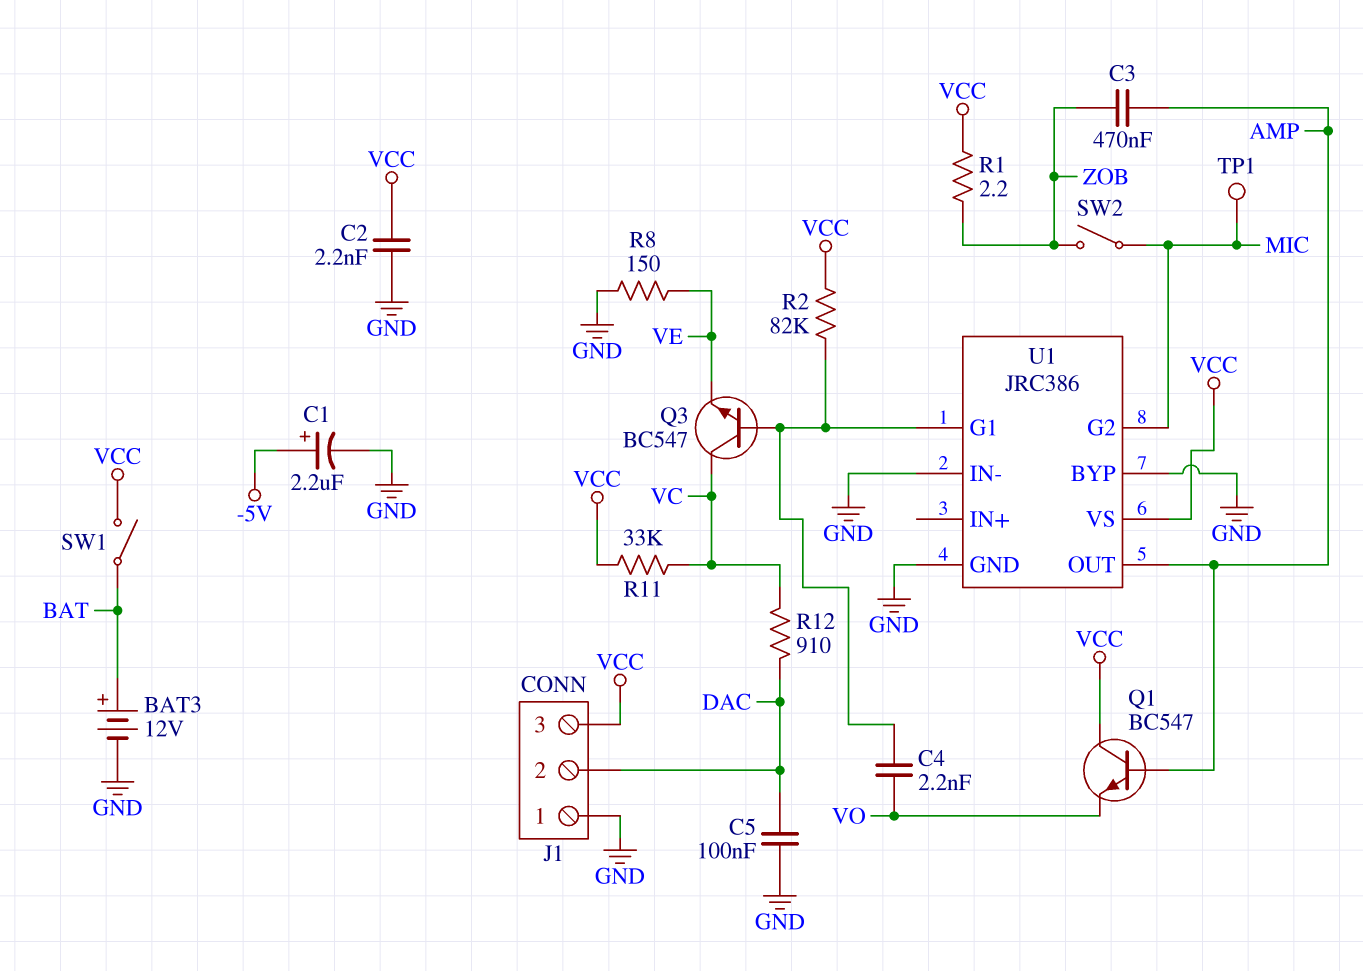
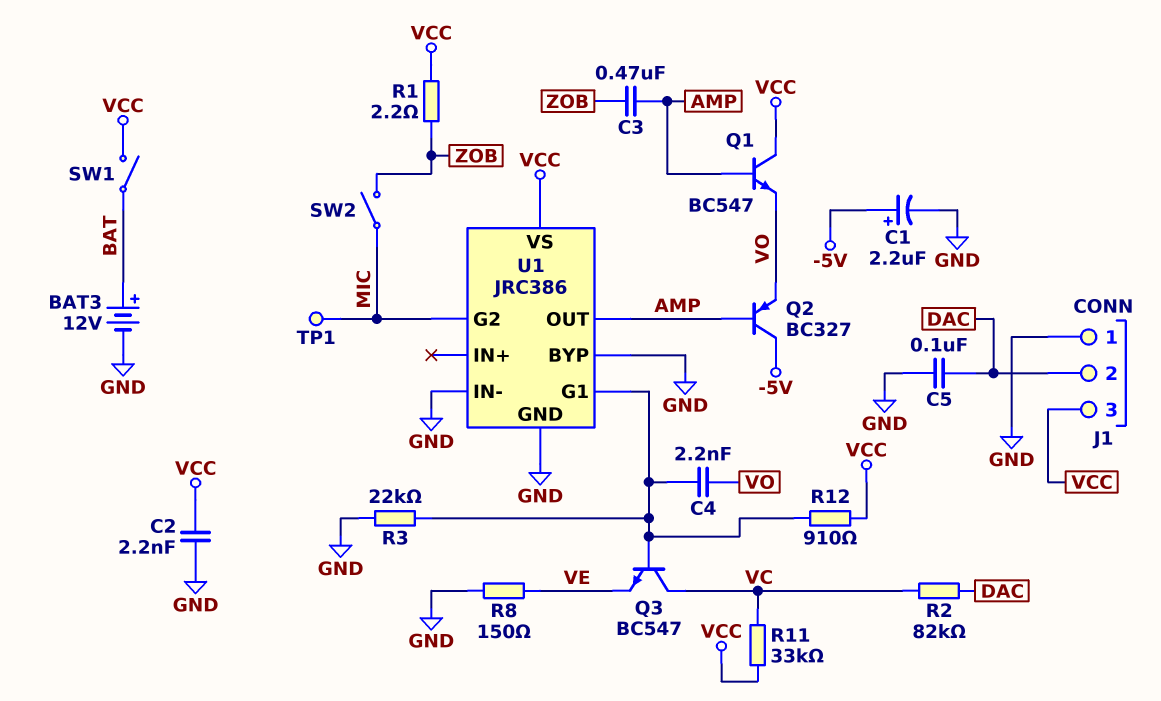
Q2: none -> PNP BC327 (B AMP, C -5V, E VO)
R2: 82k (U1/G1, VCC) -> 82k (DAC, VC)
R3: none -> 22k (GND, U1/G1)
R12: 910 (DAC, VC) -> 910 (U1/G1, VCC)

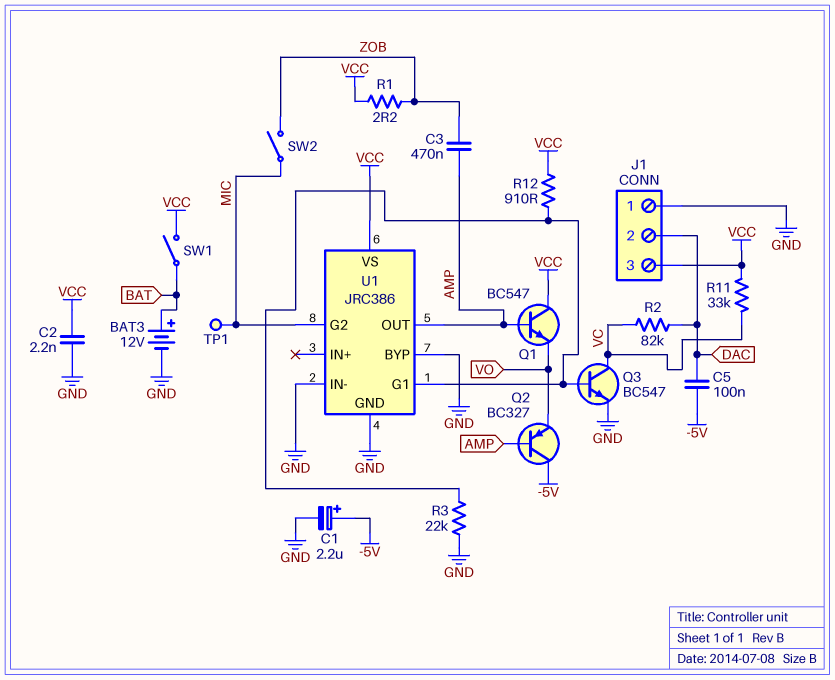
C4: 2.2nF (U1/G1, VO) -> none
C5: 100nF (DAC, GND) -> 100nF (-5V, DAC)
Q3: NPN BC547 (B U1/G1, C VC, E VE) -> NPN BC547 (B U1/G1, C VC, E GND)
R8: 150 (GND, VE) -> none

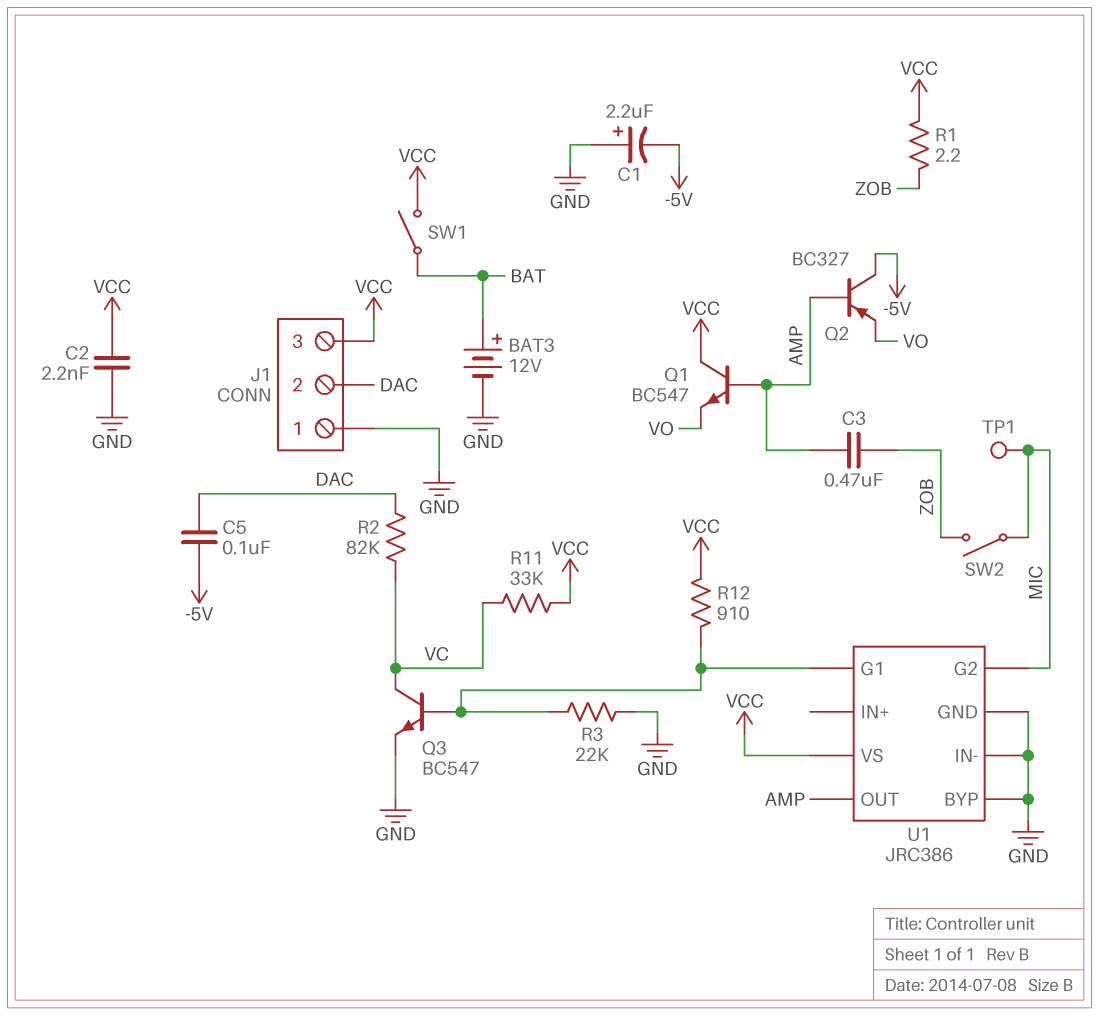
C1: 2.2uF (plus -5V, minus GND) -> 2.2uF (plus GND, minus -5V)

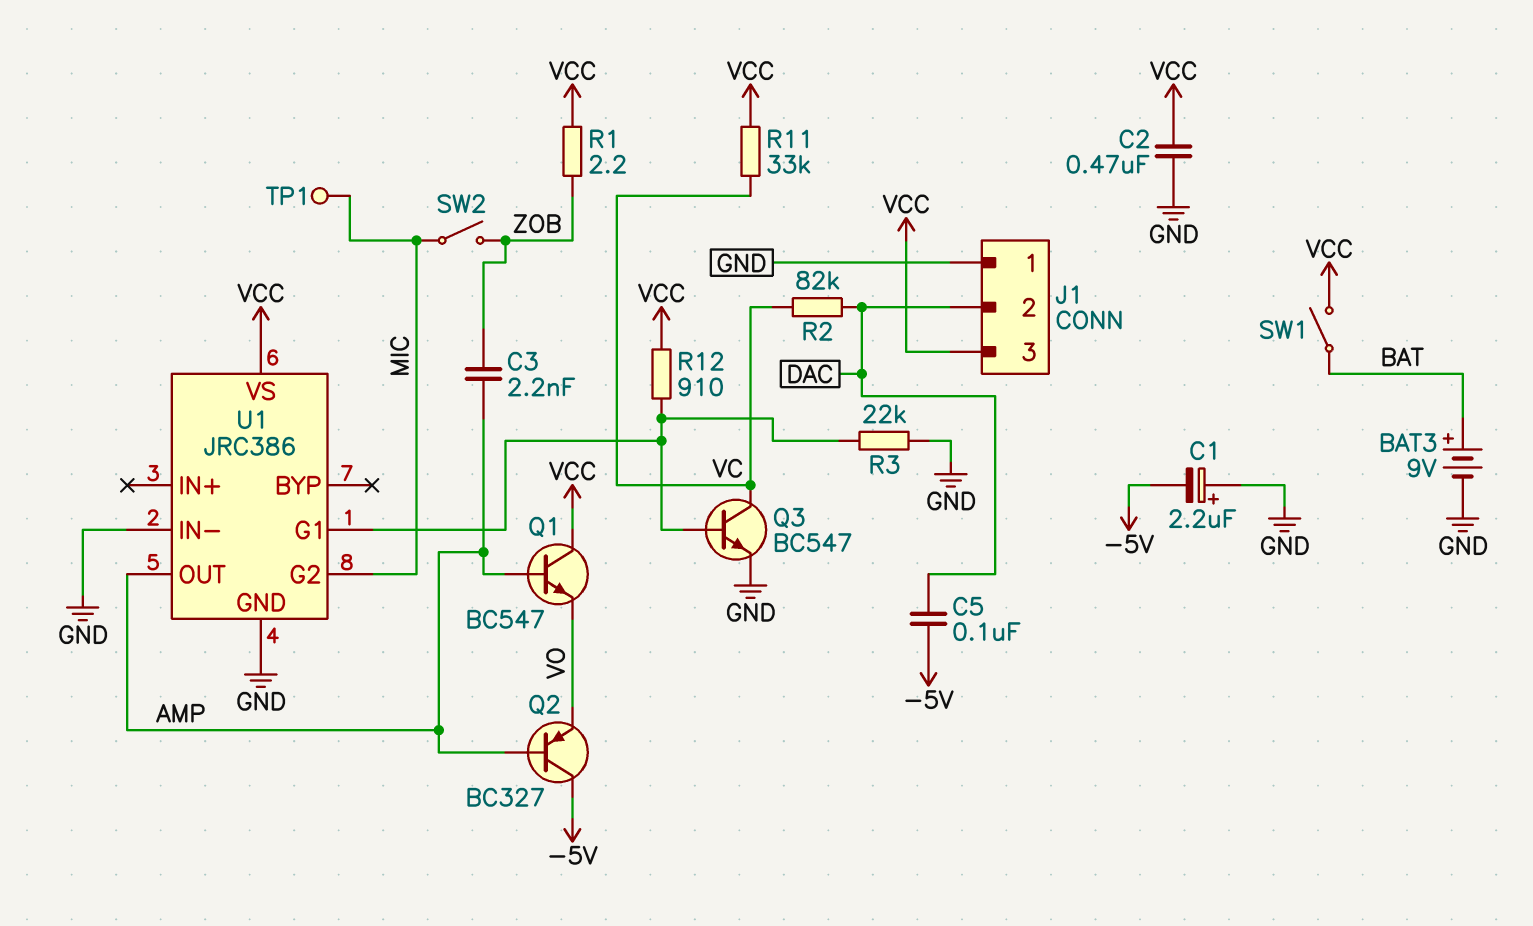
BAT3: 12V (plus BAT, minus GND) -> 9V (plus BAT, minus GND)
C2: 2.2nF (GND, VCC) -> 470nF (GND, VCC)
C3: 470nF (AMP, ZOB) -> 2.2nF (AMP, ZOB)
U1 pin BYP: GND -> none

